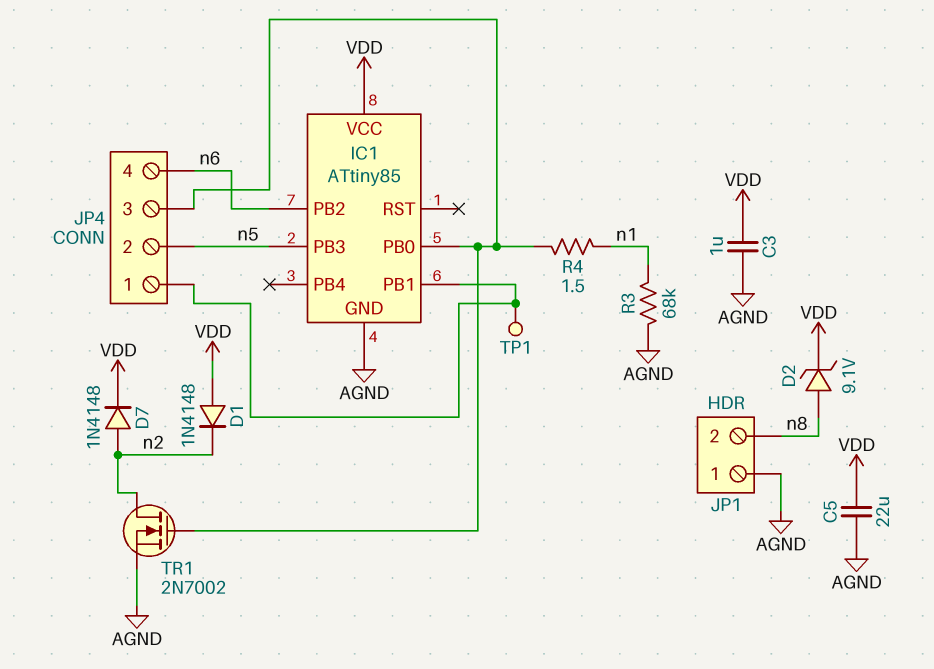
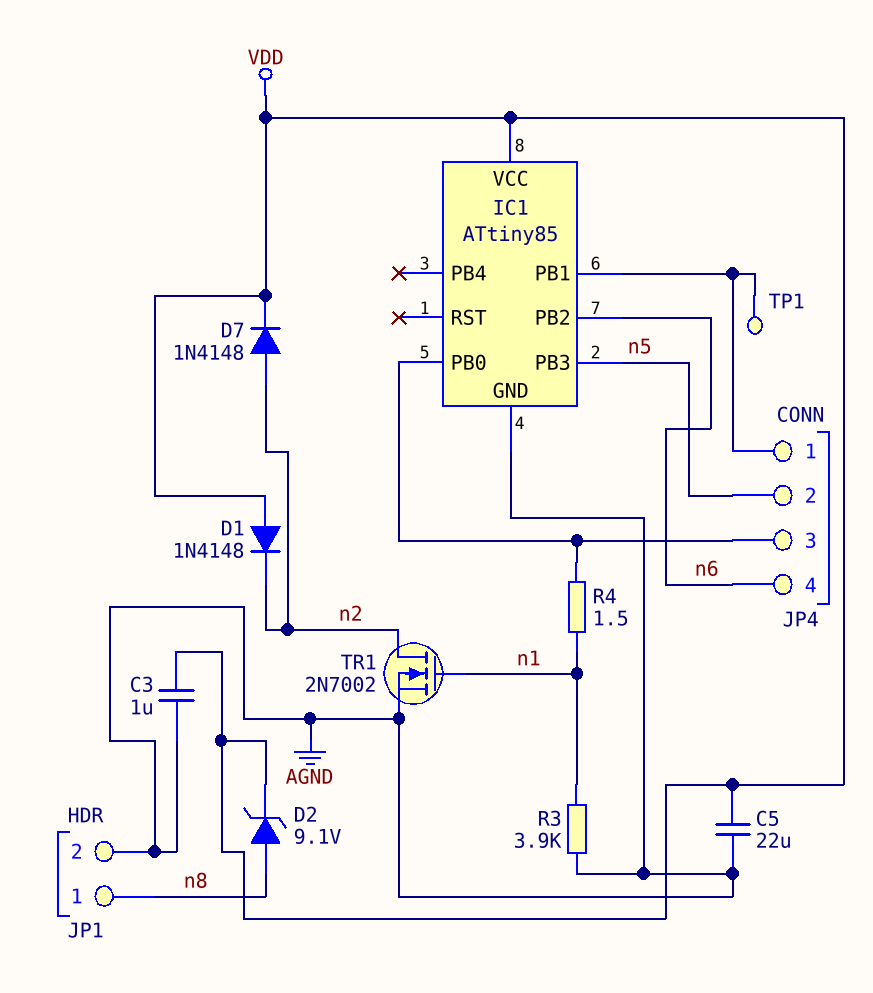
JP1 pin 1: AGND -> n8
JP1 pin 2: n8 -> AGND
R3: 68k (AGND, n1) -> 3.9k (AGND, n1)
TR1: NMOS 2N7002 (G IC1/PB0, D n2, S AGND) -> NMOS 2N7002 (G n1, D n2, S AGND)

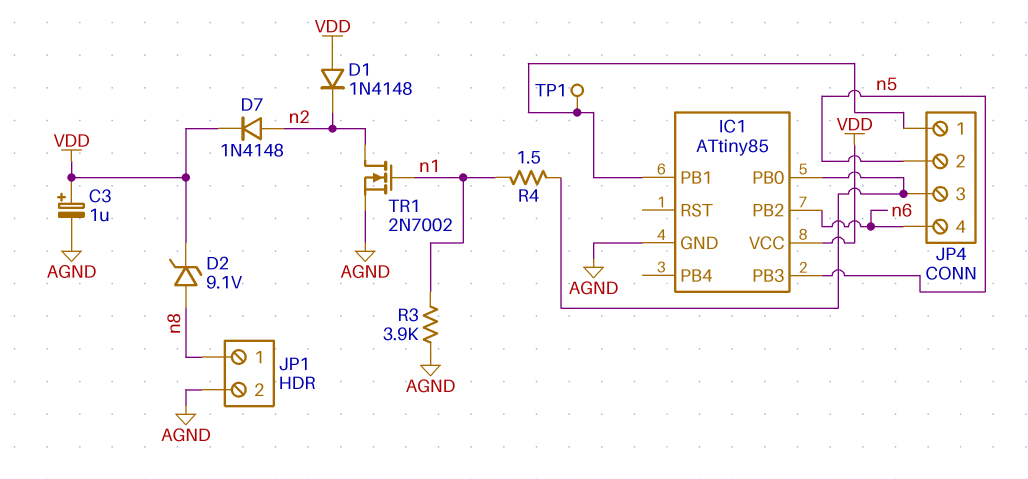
C3: 1uF (AGND, VDD) -> 1uF (plus VDD, minus AGND)
C5: 22uF (AGND, VDD) -> none

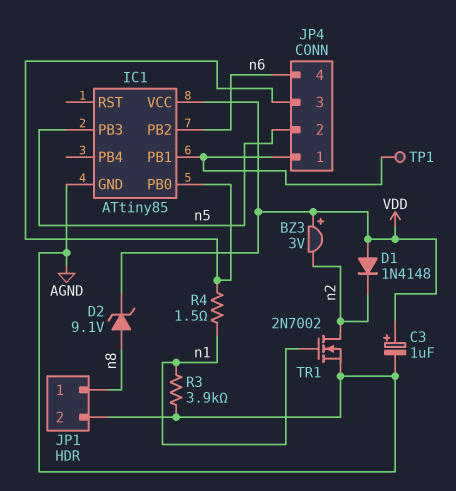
BZ3: none -> buzzer 3V (plus VDD, minus n2)
D7: diode 1N4148 (A n2, K VDD) -> none

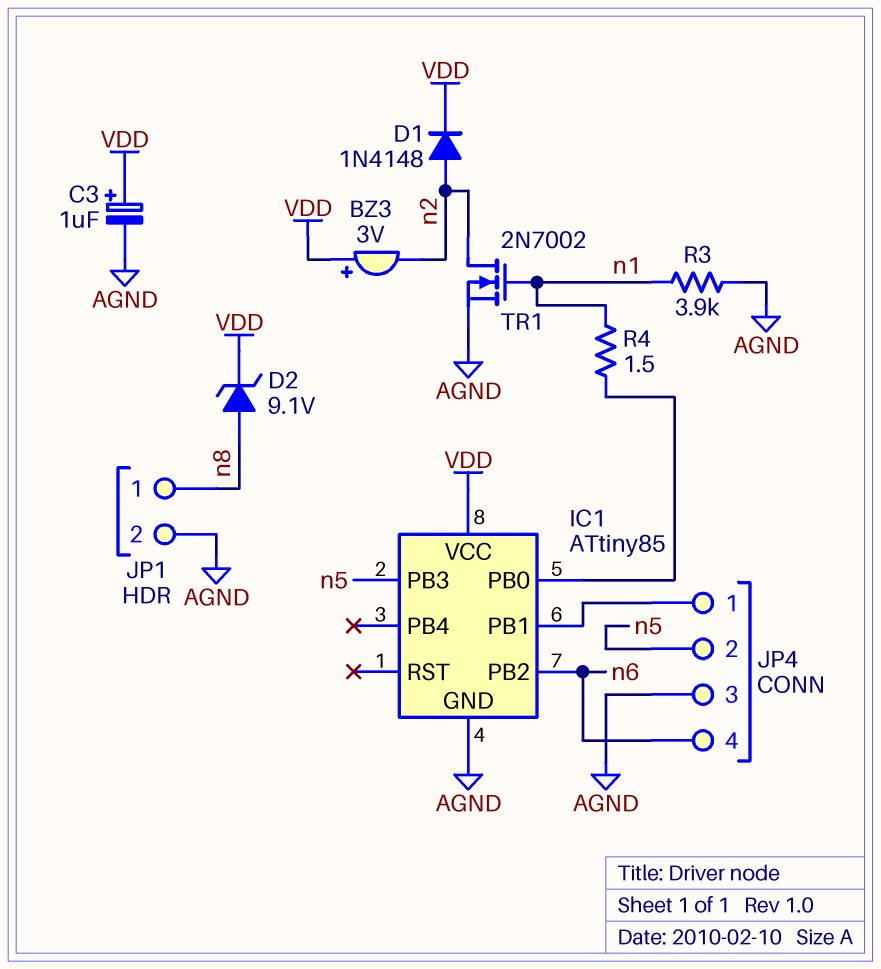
D1: diode 1N4148 (A VDD, K n2) -> diode 1N4148 (A n2, K VDD)
JP4 pin 3: IC1/PB0 -> AGND
TP1: test point (IC1/PB1) -> none

